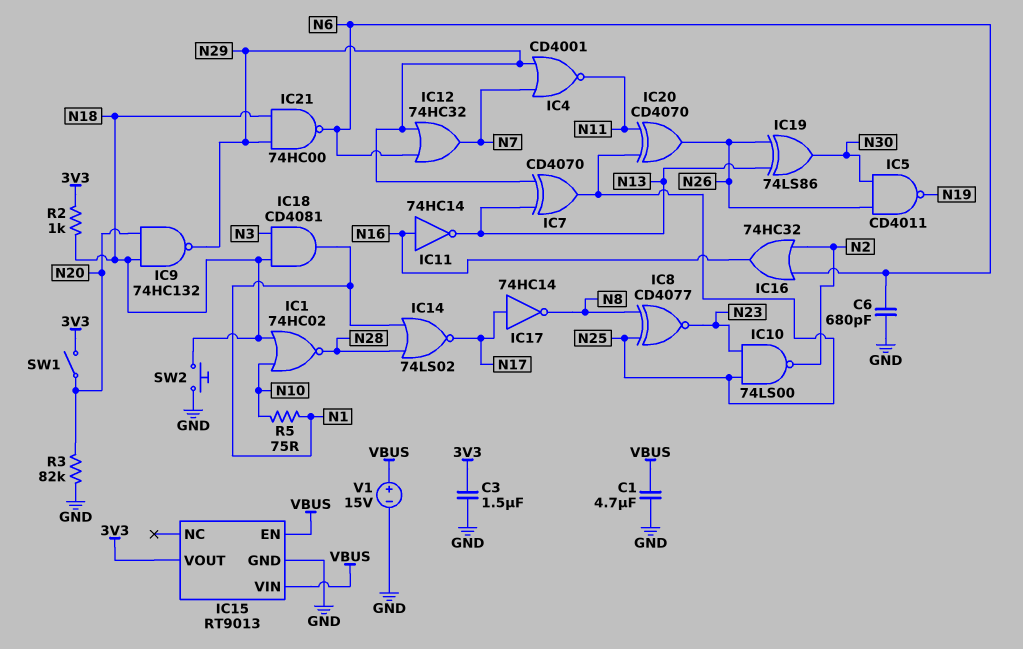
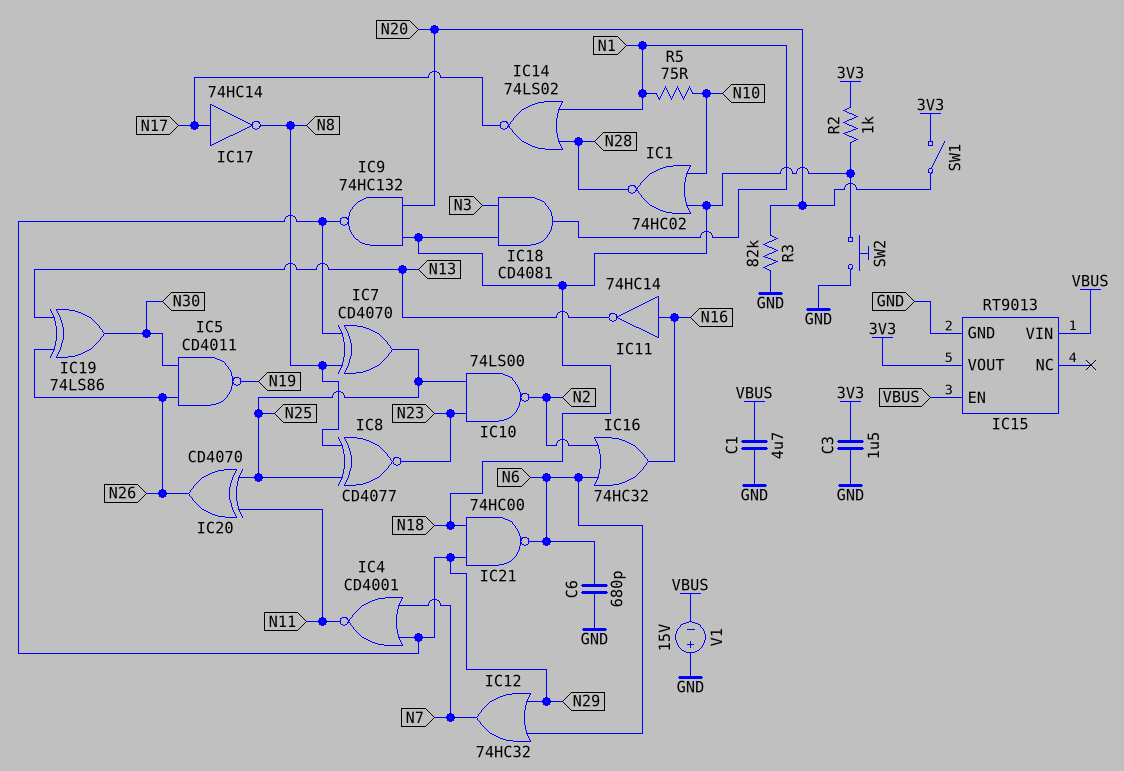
IC7: XOR CD4070 (in N13, in N29, out N25) -> XOR CD4070 (in N8, in N29, out N25)
V1: 15V (plus VBUS, minus GND) -> 15V (plus GND, minus VBUS)

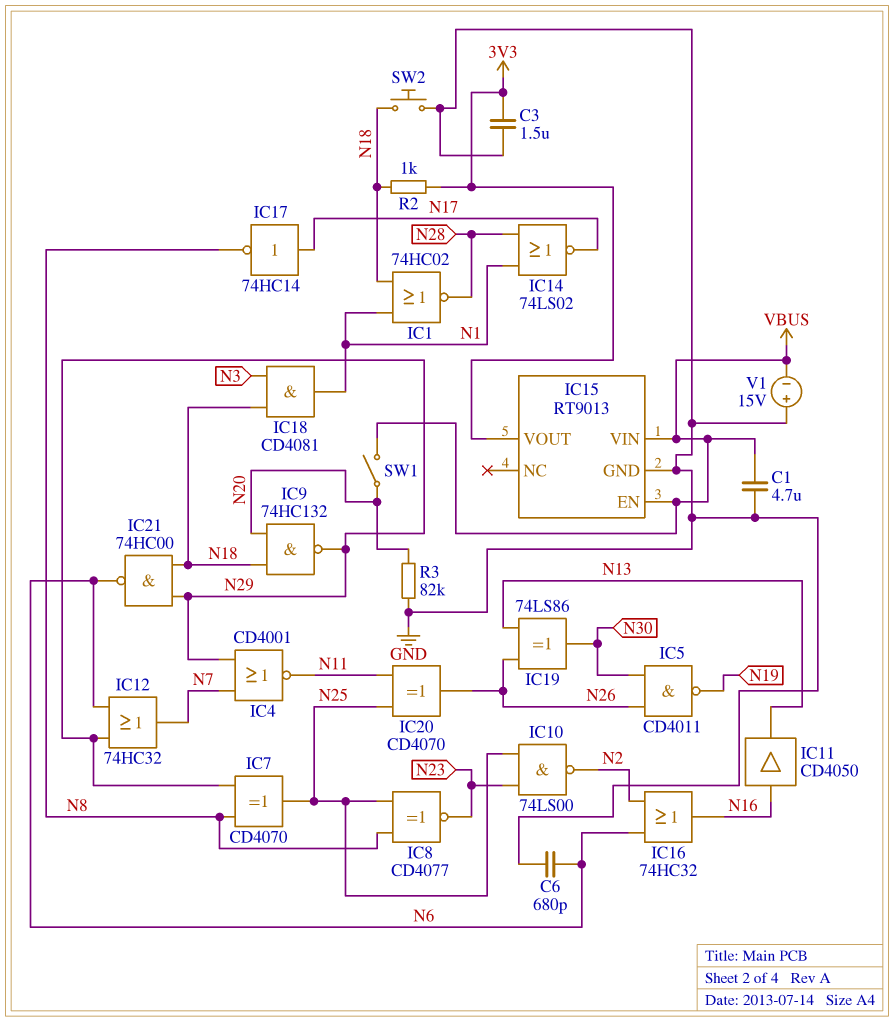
IC1: NOR 74HC02 (in N10, in N18, out N28) -> NOR 74HC02 (in N1, in N18, out N28)
IC11: NOT 74HC14 (in N16, out N13) -> buffer CD4050 (in N16, out N13)
R5: 75 (N1, N10) -> none
SW1: switch (3V3, N20) -> switch (N20, VBUS)

